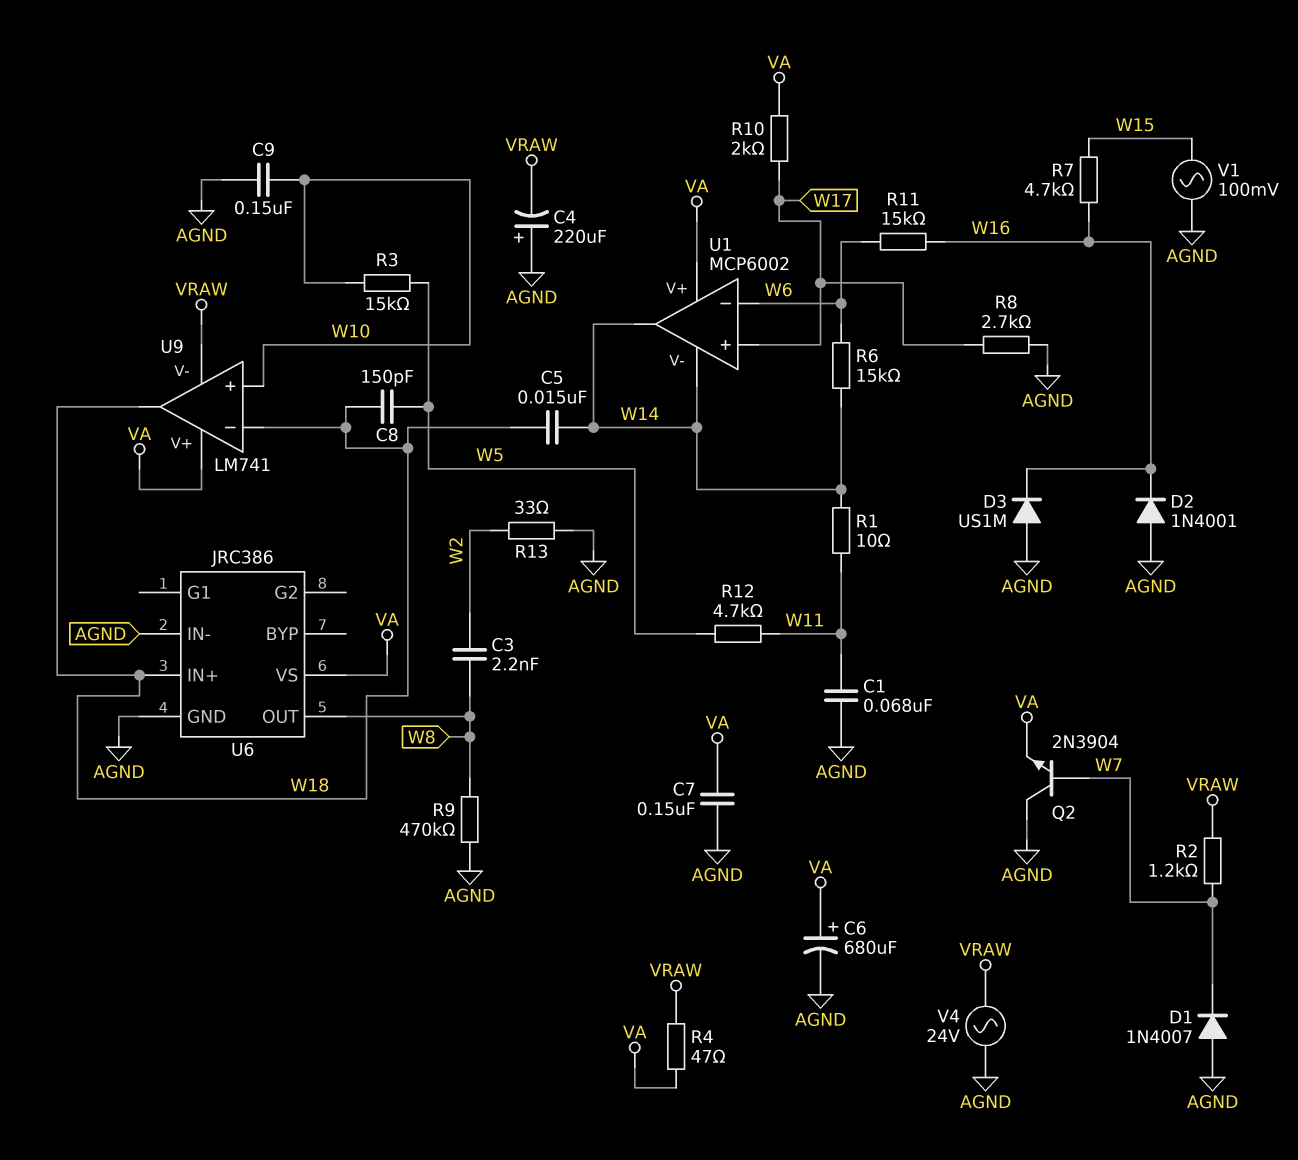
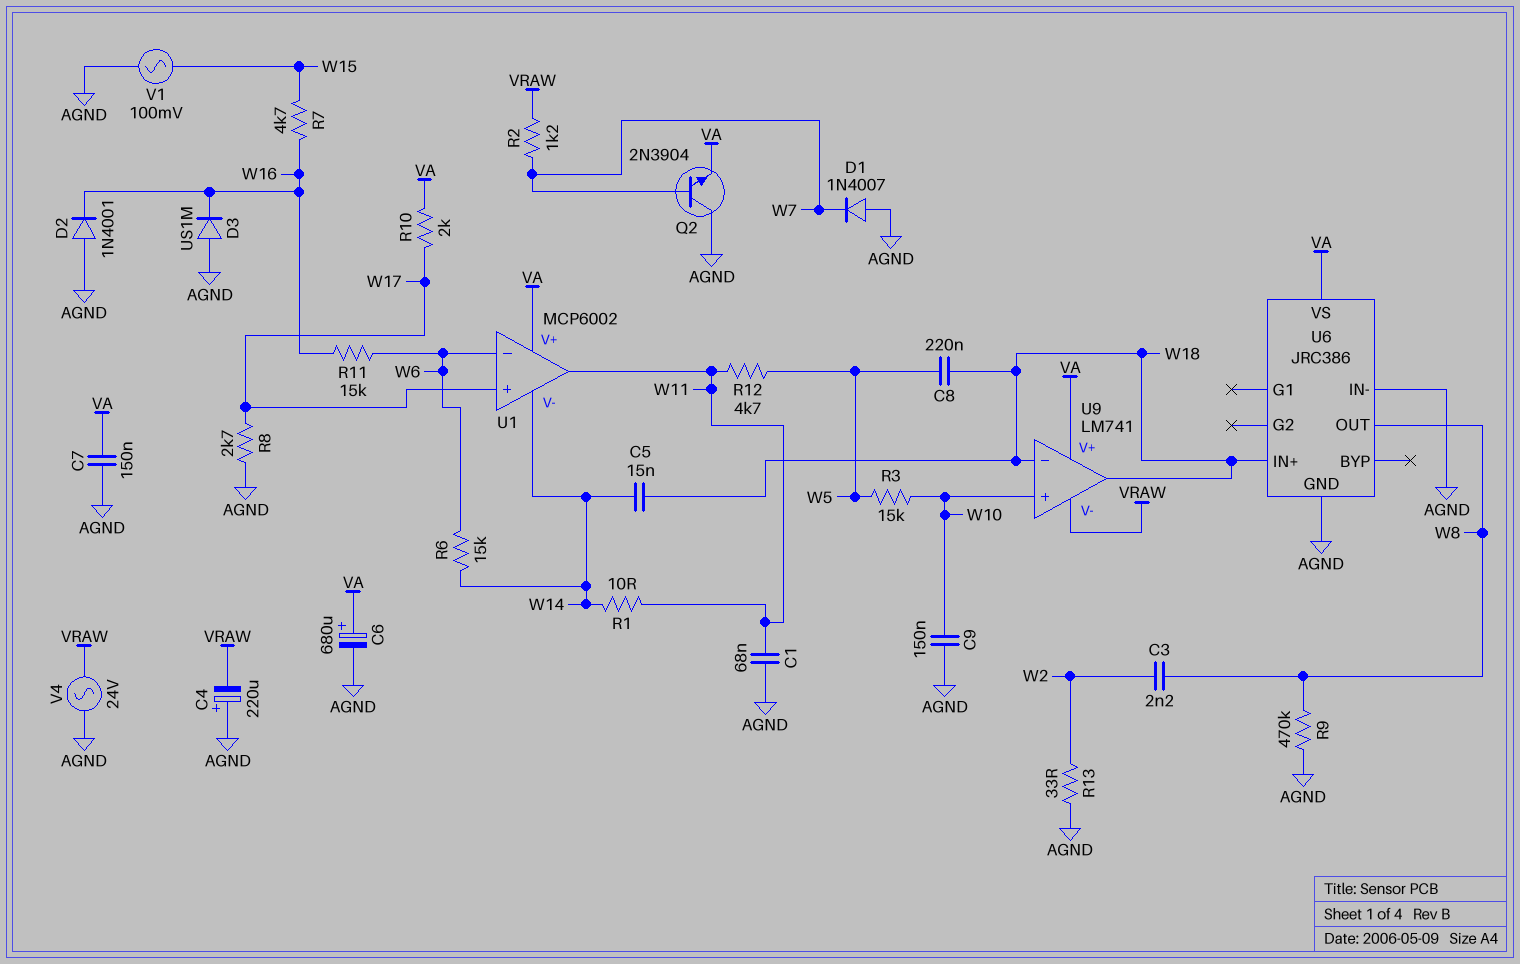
C8: 150pF (W5, W18) -> 220nF (W5, W18)
R4: 47 (VA, VRAW) -> none
U1 pin out: W14 -> W11

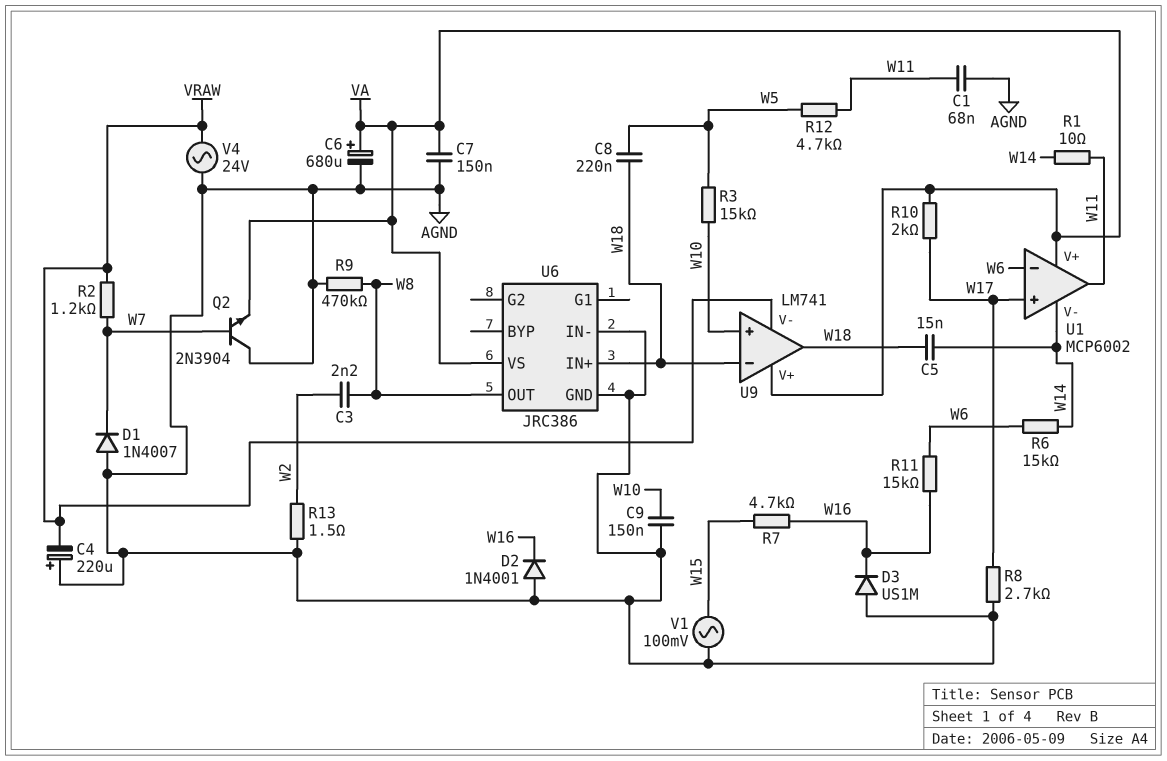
R13: 33 (AGND, W2) -> 1.5 (AGND, W2)

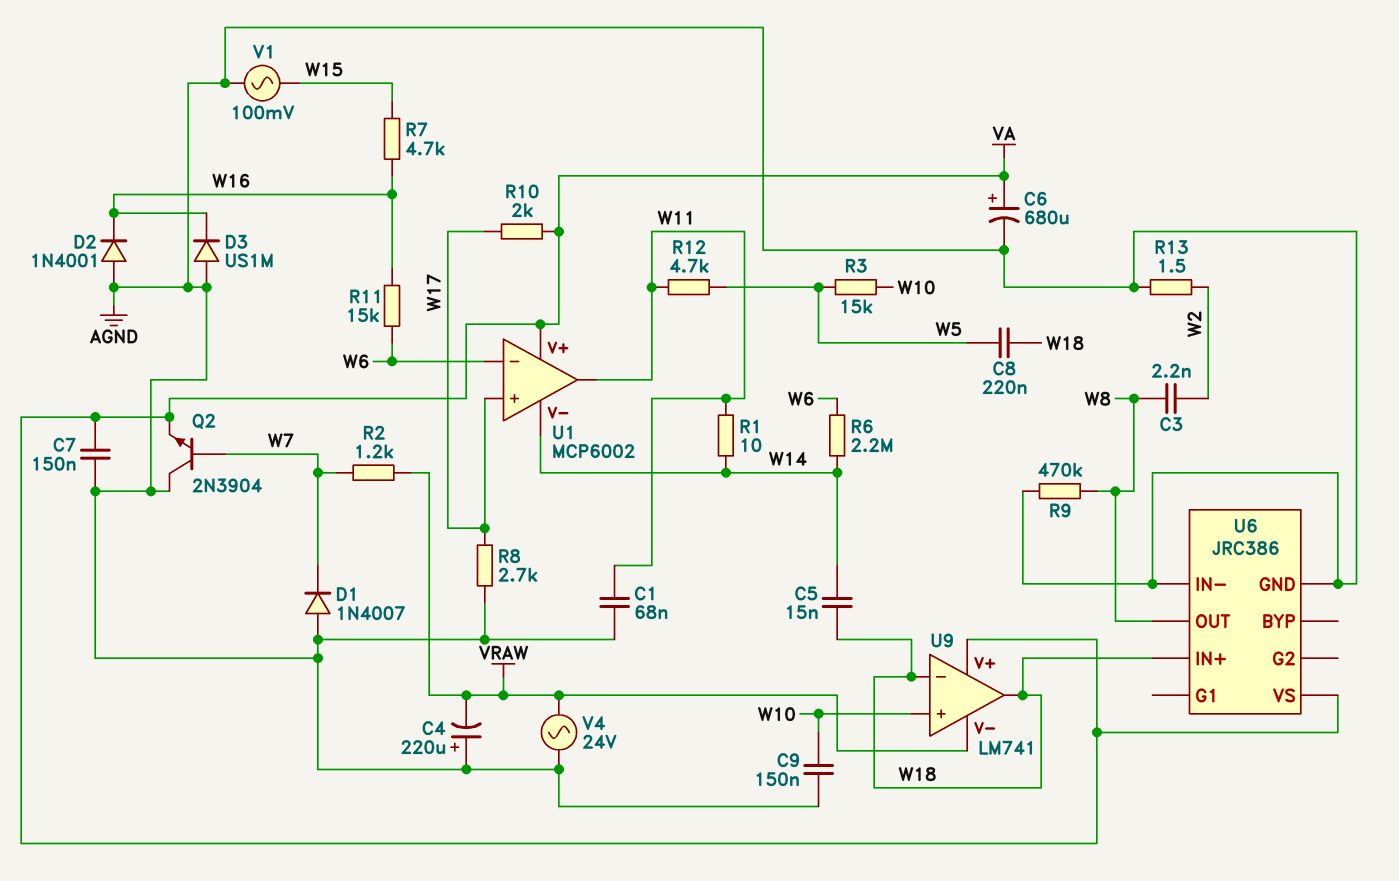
R6: 15k (W6, W14) -> 2.2M (W6, W14)

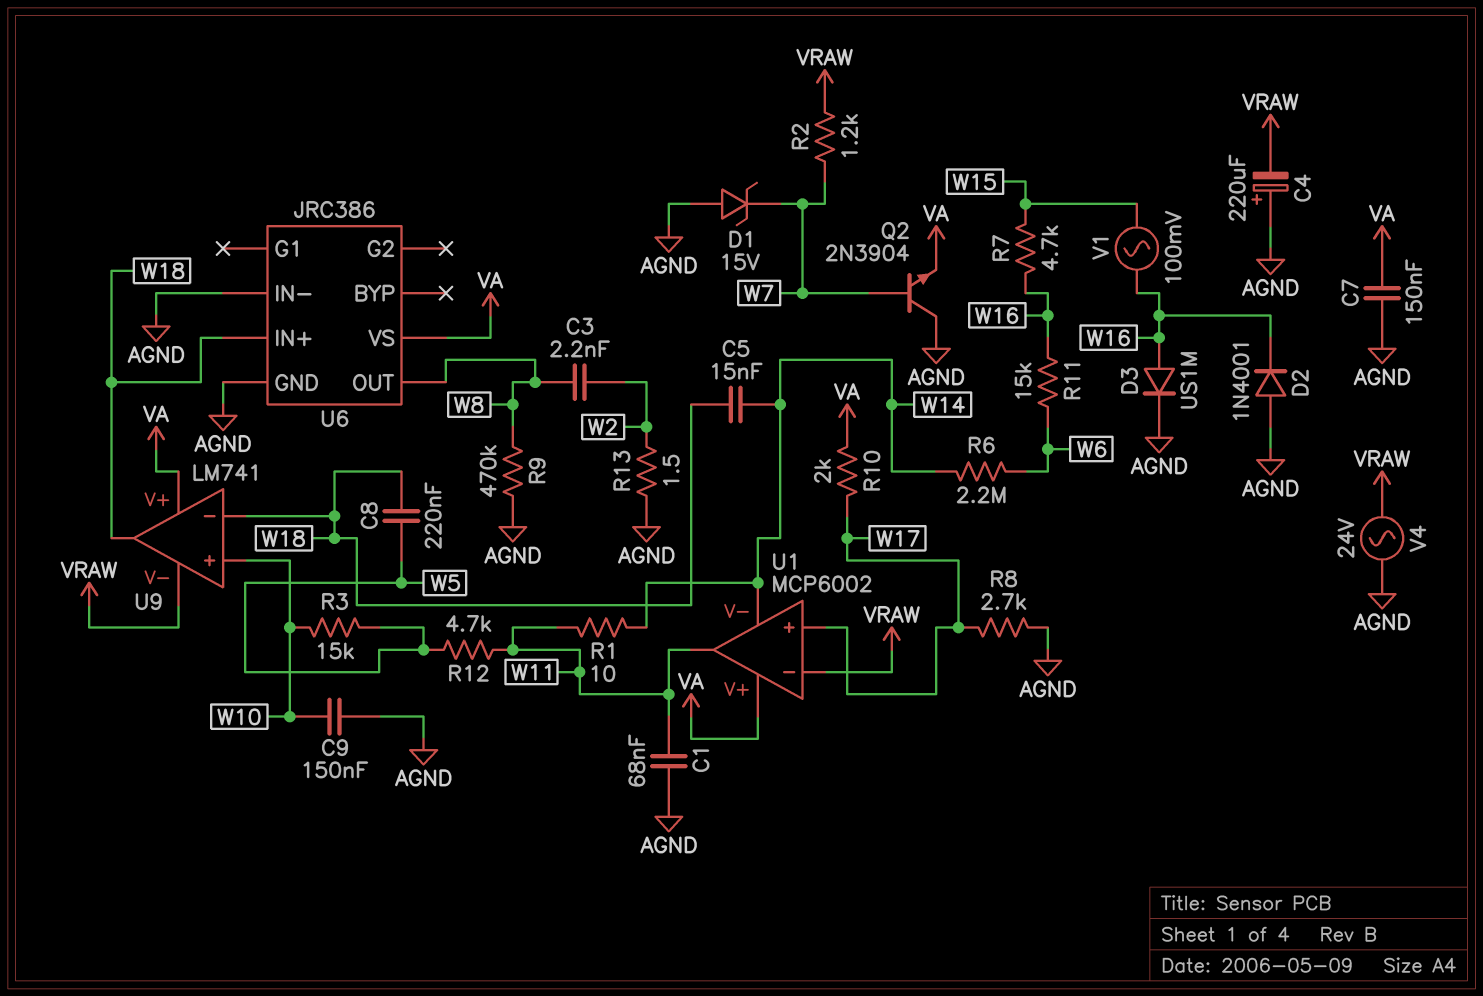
C6: 680uF (plus VA, minus AGND) -> none
D1: diode 1N4007 (A AGND, K W7) -> zener 15V (A AGND, K W7)
D3: diode US1M (A AGND, K W16) -> diode US1M (A W16, K AGND)
U1 pin in-: W6 -> VRAW
V1: AC 100mV (AGND, W15) -> AC 100mV (W15, W16)

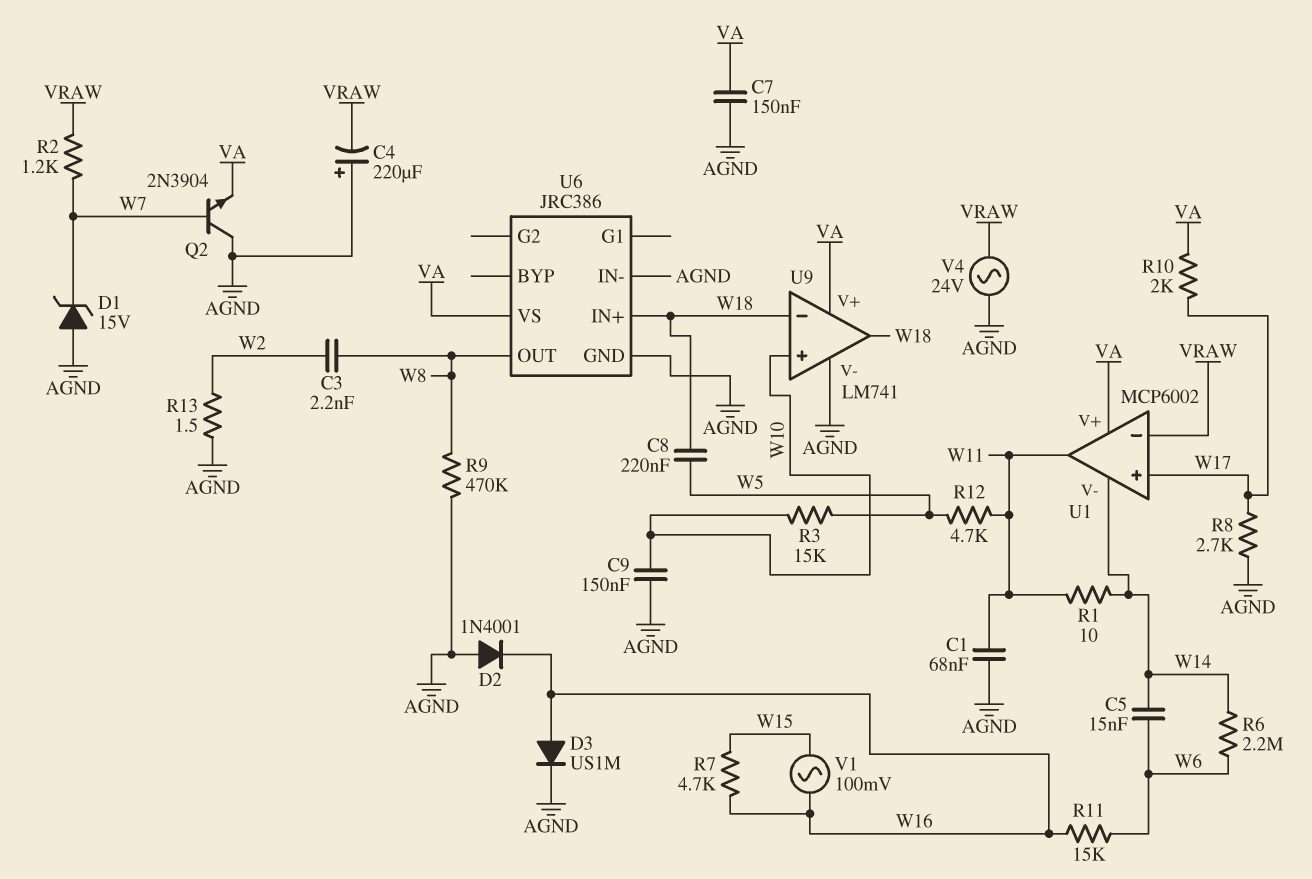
C5: 15nF (W14, W18) -> 15nF (W6, W14)
U9 pin V-: VRAW -> AGND

